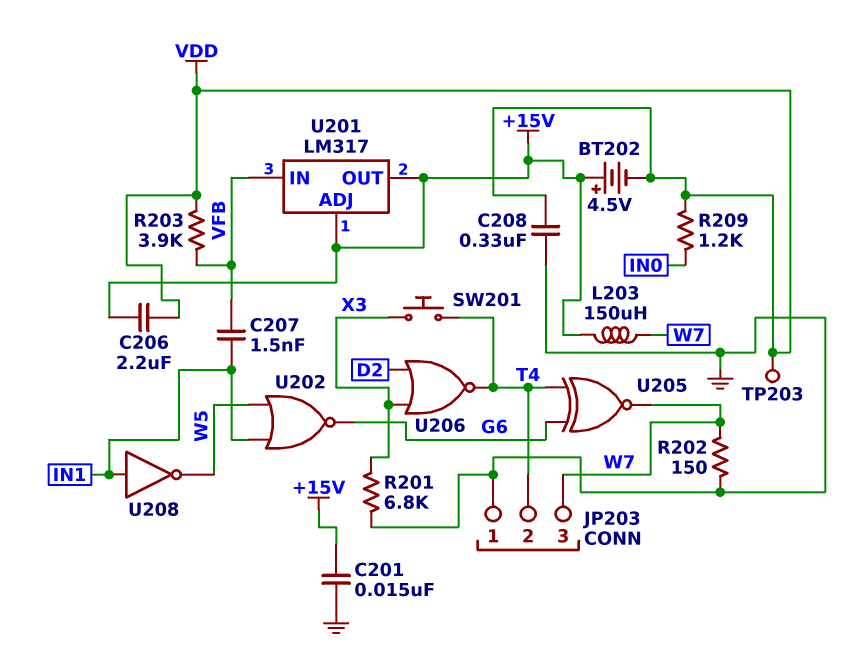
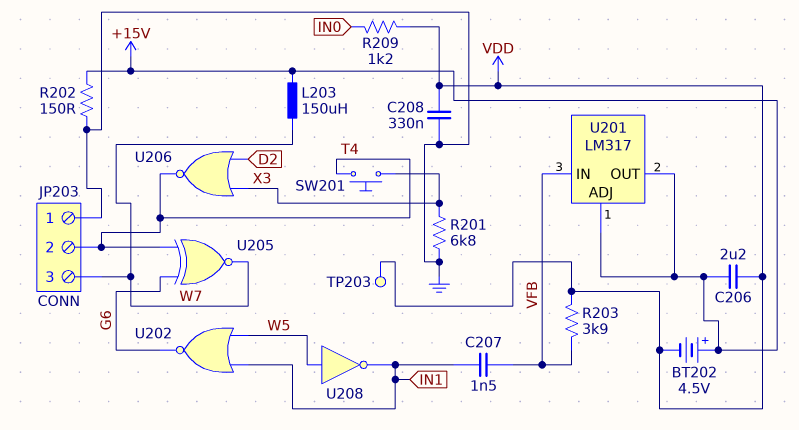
C201: 15nF (+15V, GND) -> none
R202: 150 (GND, W7) -> 150 (+15V, GND)
U208: NOT (in IN1, out W5) -> NOT (in W5, out IN1)

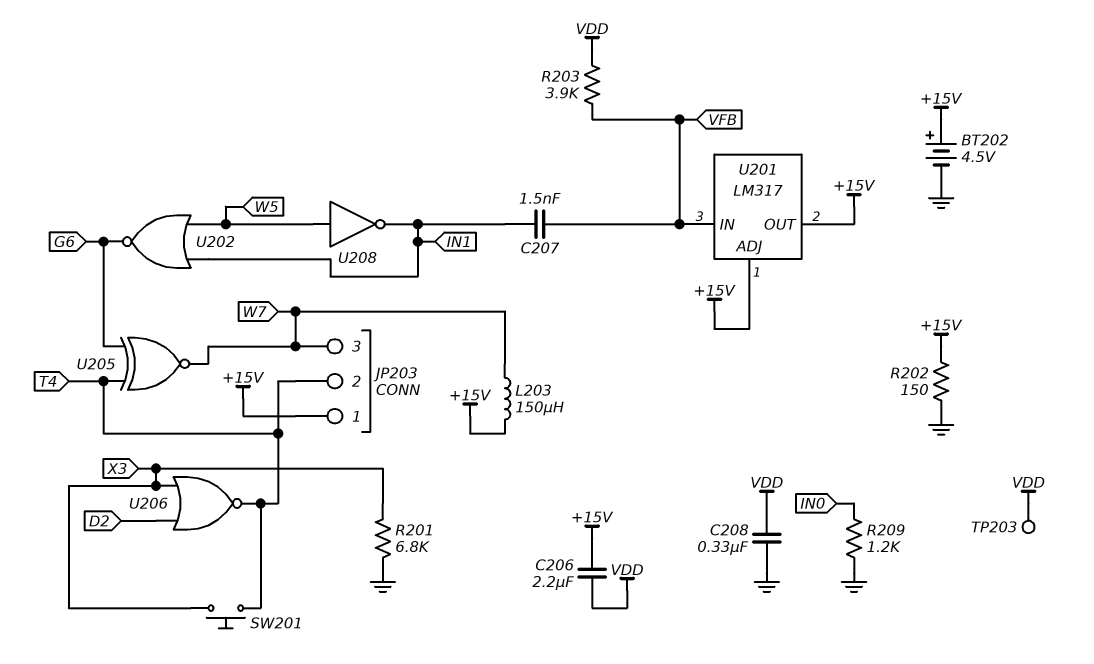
BT202: 4.5V (plus +15V, minus VDD) -> 4.5V (plus +15V, minus GND)
JP203 pin 1: GND -> +15V
R209: 1.2k (IN0, VDD) -> 1.2k (GND, IN0)

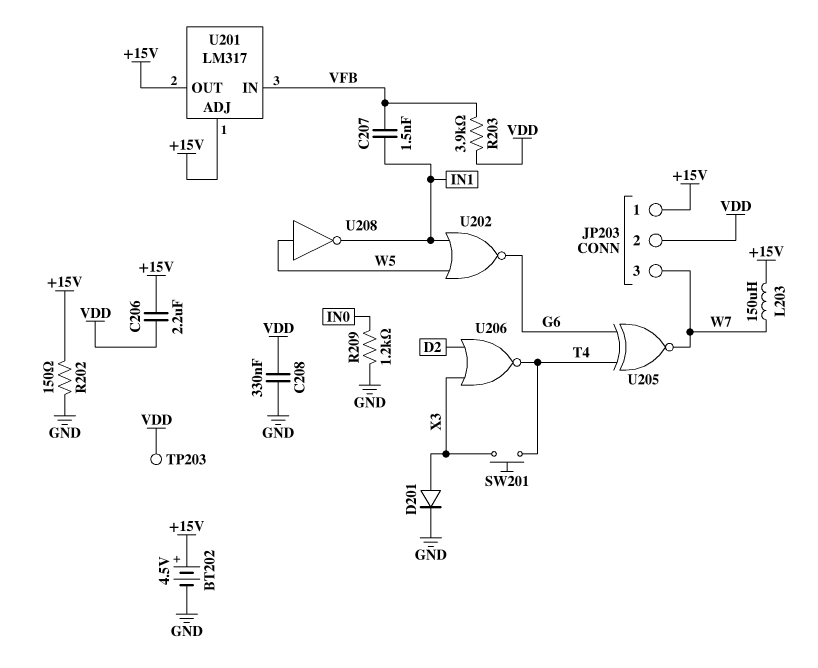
D201: none -> diode (A X3, K GND)
JP203 pin 2: T4 -> VDD
R201: 6.8k (GND, X3) -> none

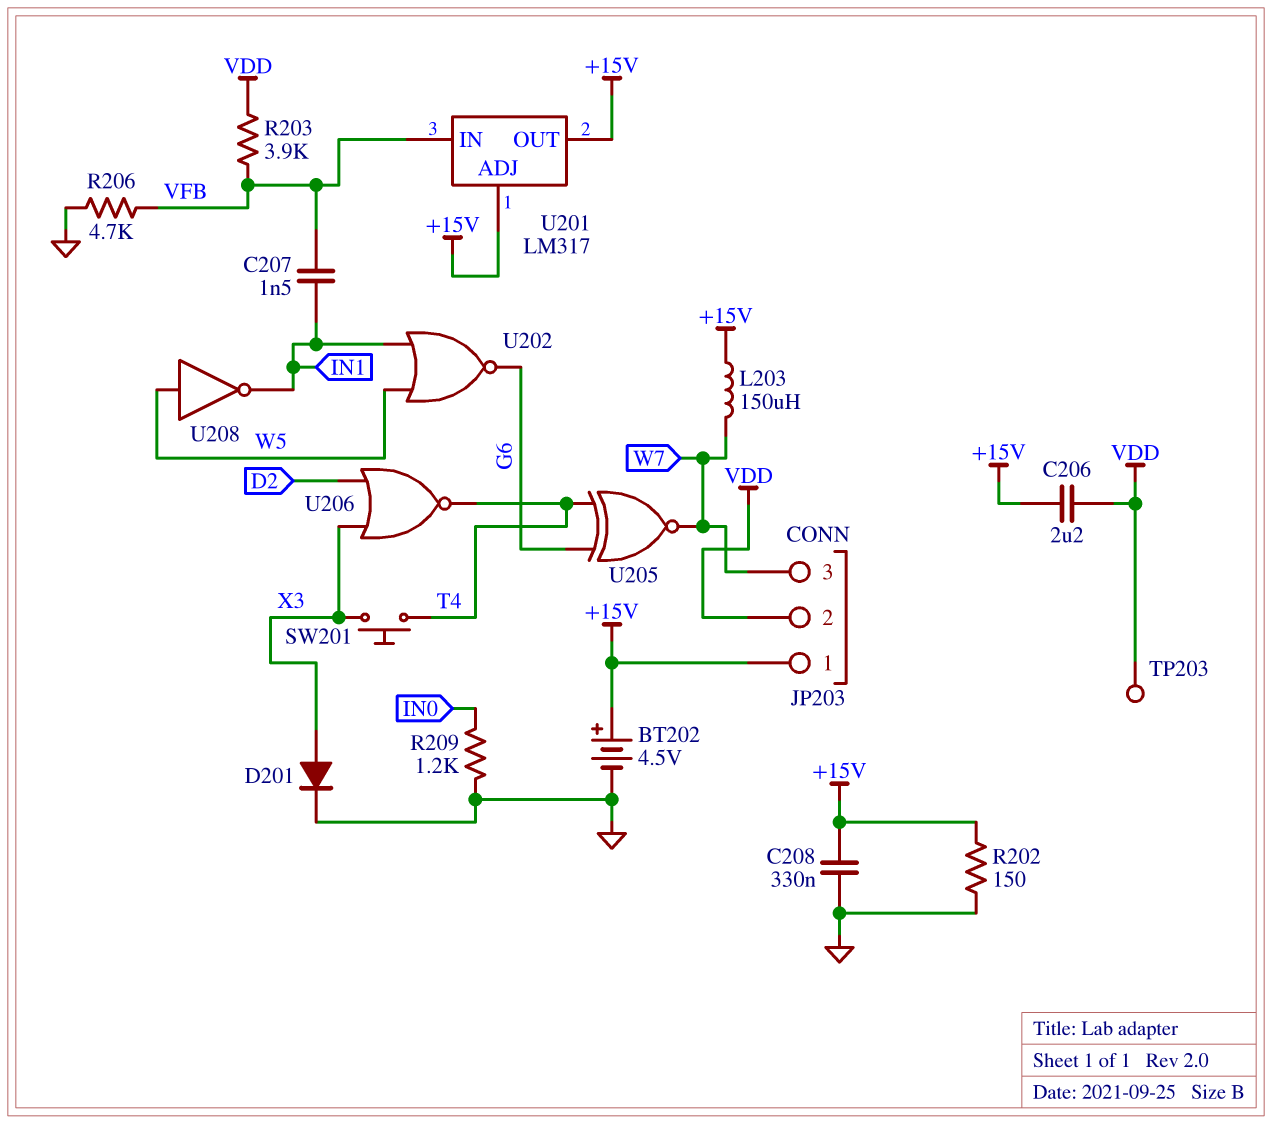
C208: 330nF (GND, VDD) -> 330nF (+15V, GND)
R206: none -> 4.7k (GND, VFB)

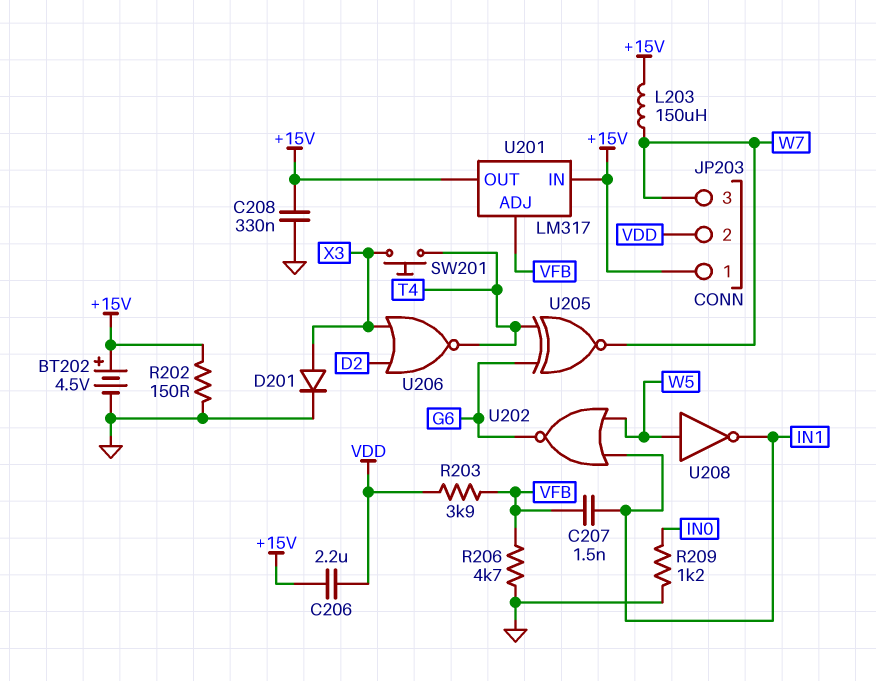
TP203: test point (VDD) -> none
U201 pin ADJ: +15V -> VFB
U201 pin IN: VFB -> +15V

